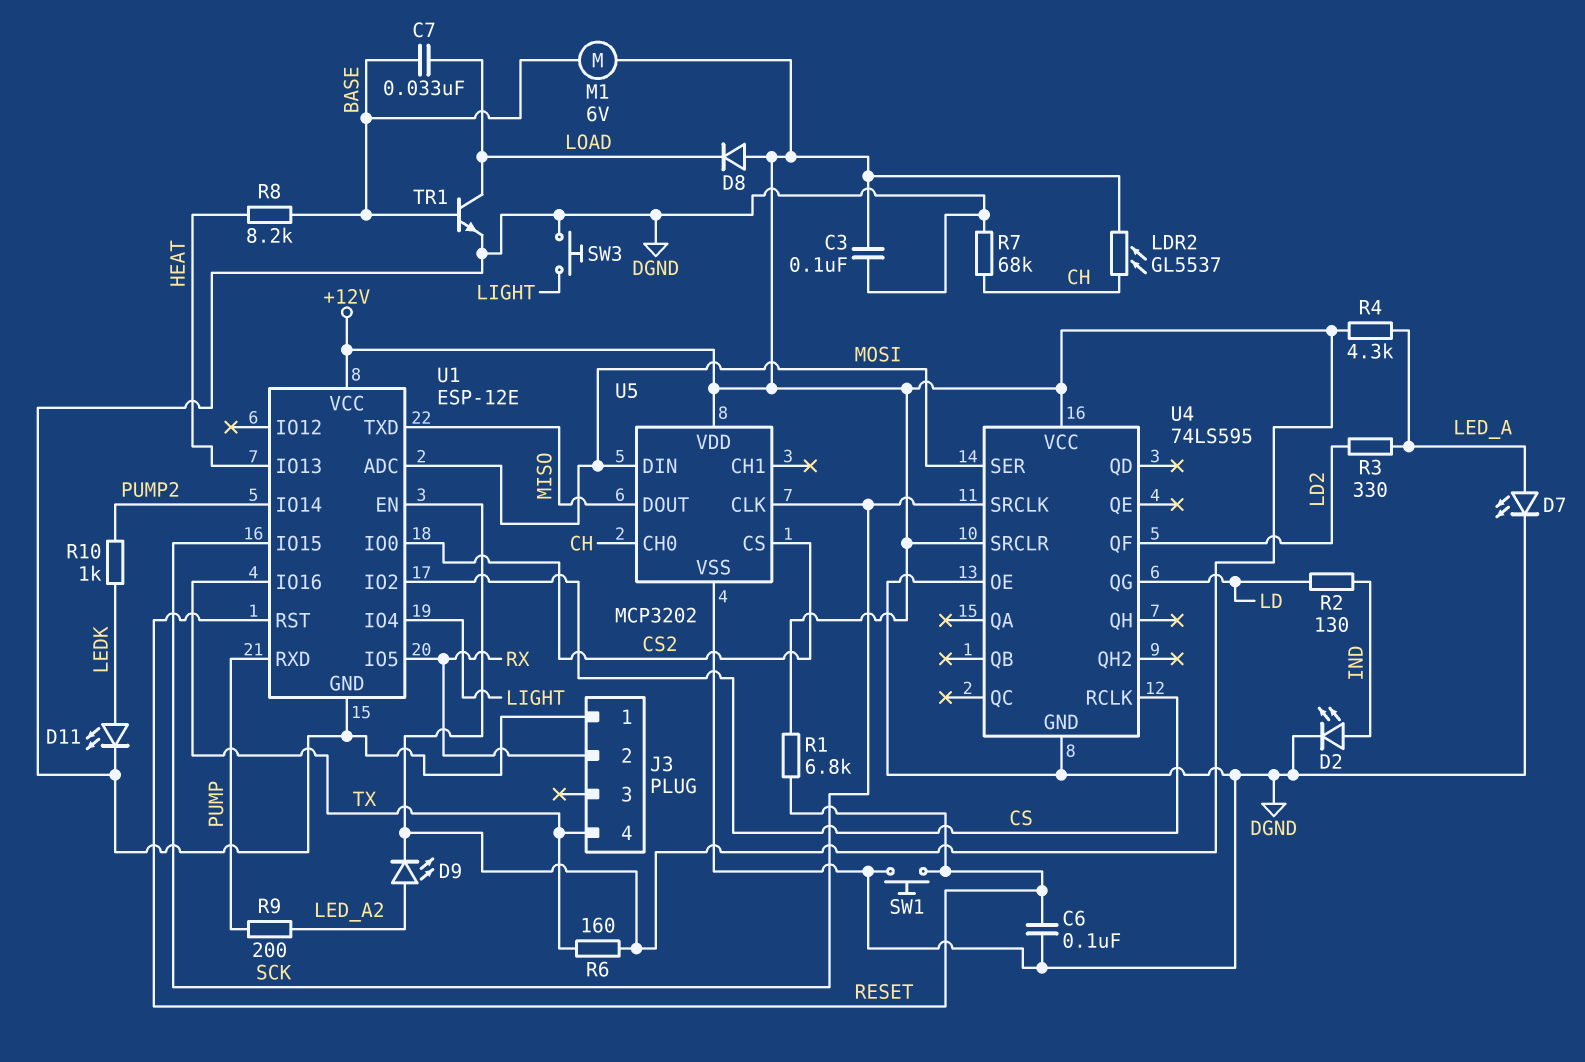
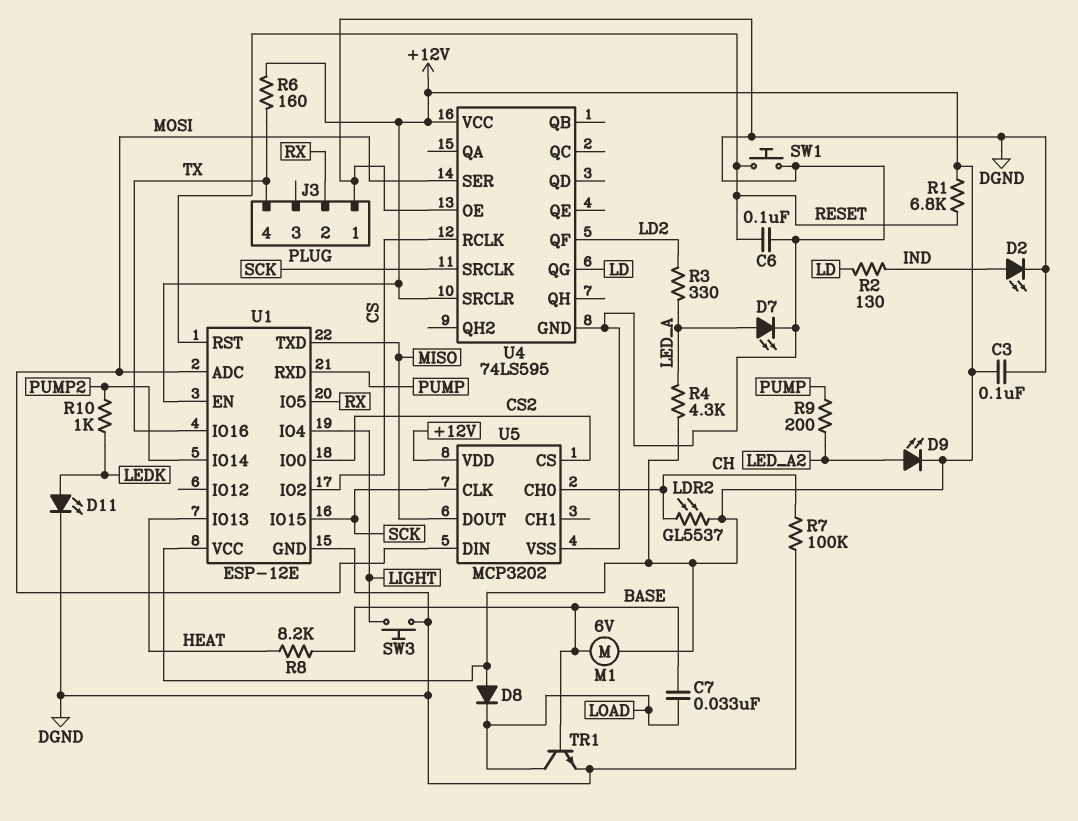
R7: 68k (CH, DGND) -> 100k (CH, DGND)

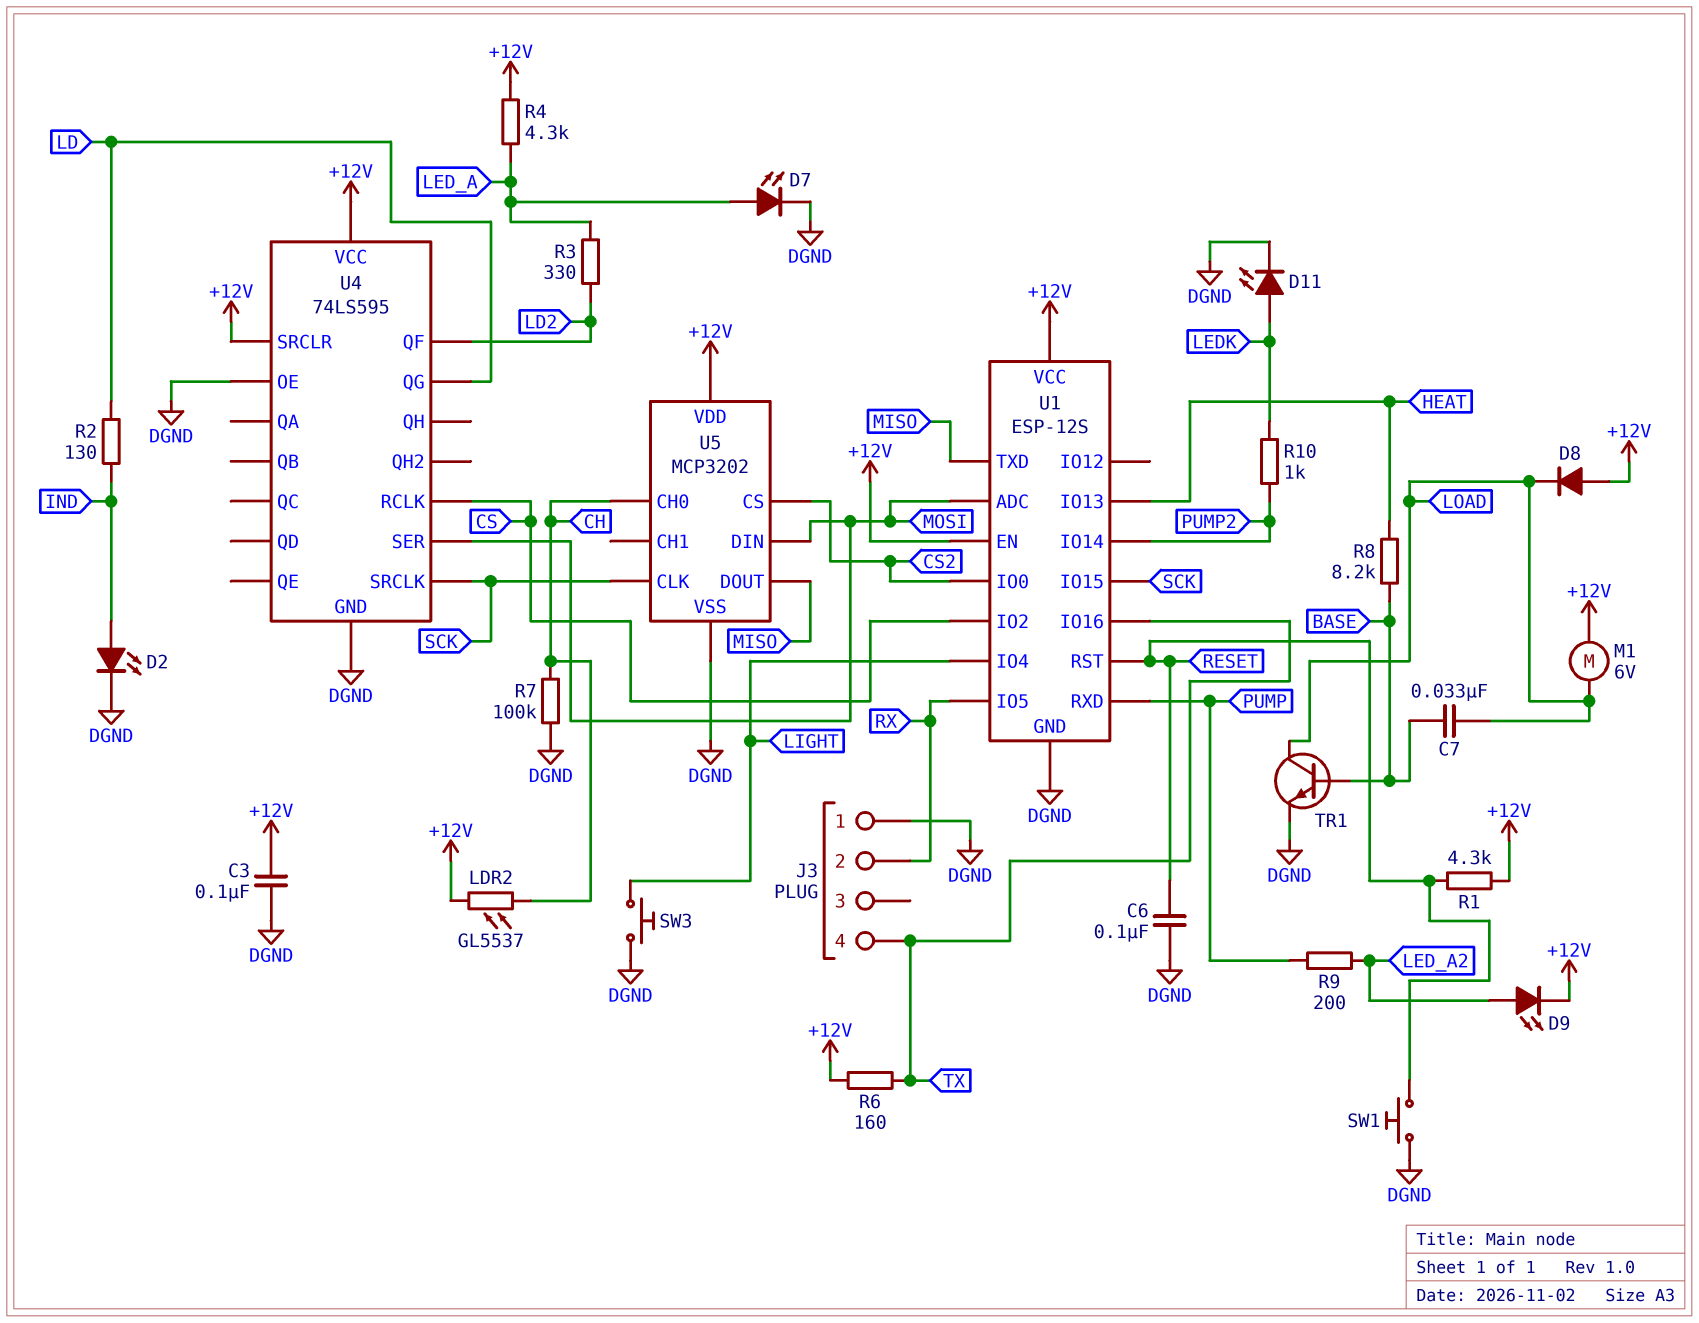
M1: motor 6V (+12V, BASE) -> motor 6V (+12V, LOAD)
R1: 6.8k (+12V, RESET) -> 4.3k (+12V, RESET)
U1: ESP-12E -> ESP-12S

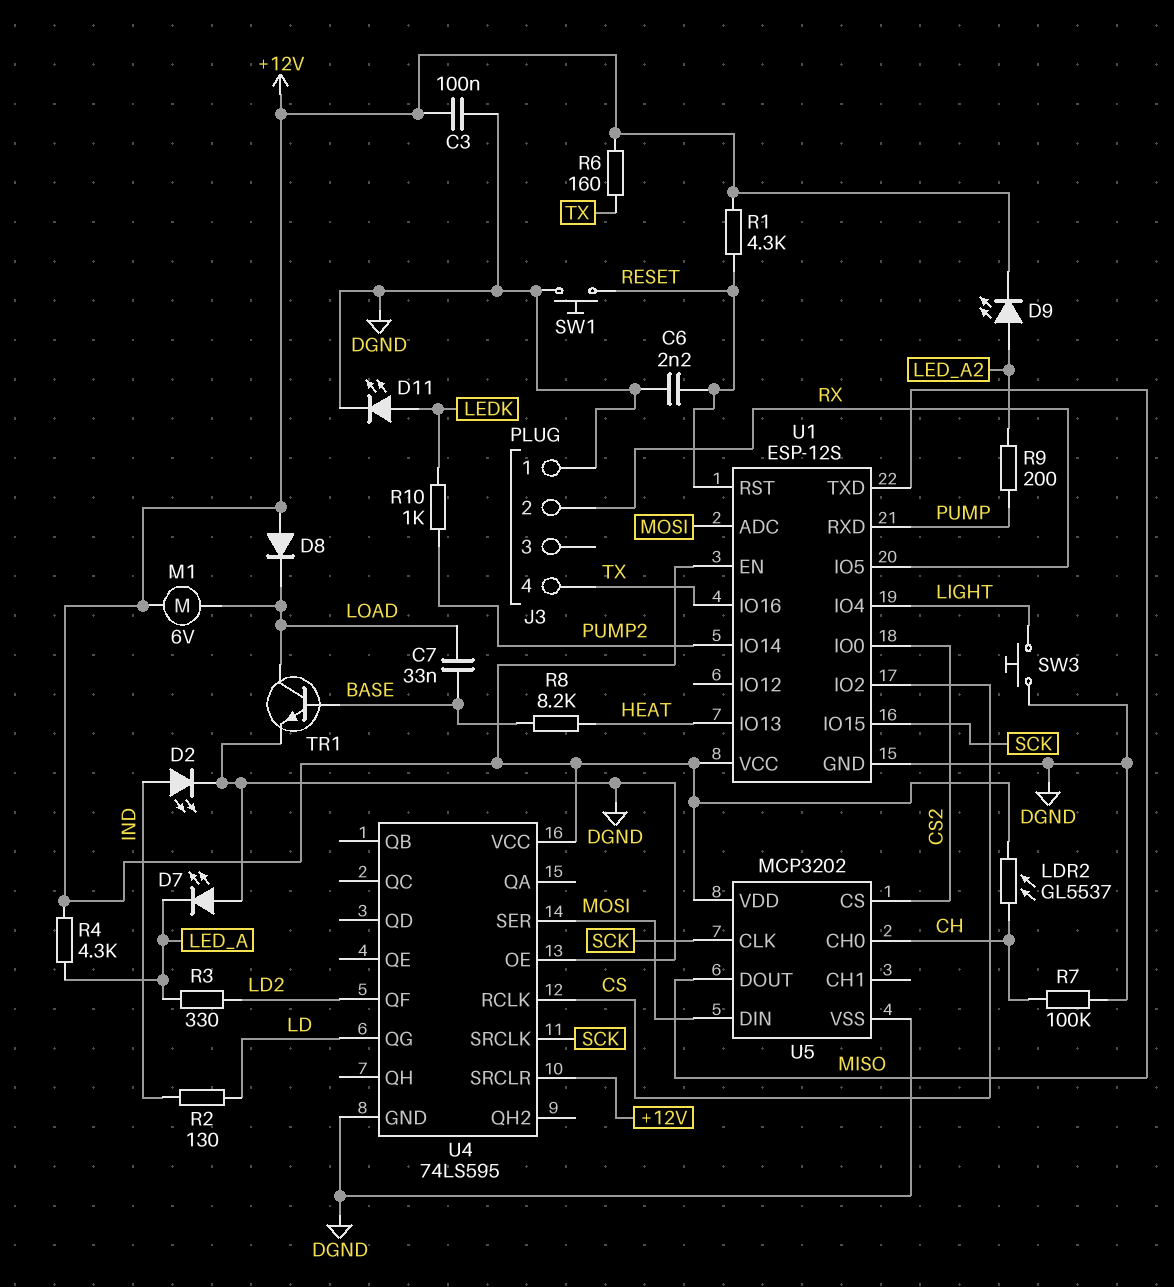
C6: 100nF (DGND, RESET) -> 2.2nF (DGND, RESET)
D7: LED (A LED_A, K DGND) -> LED (A DGND, K LED_A)

